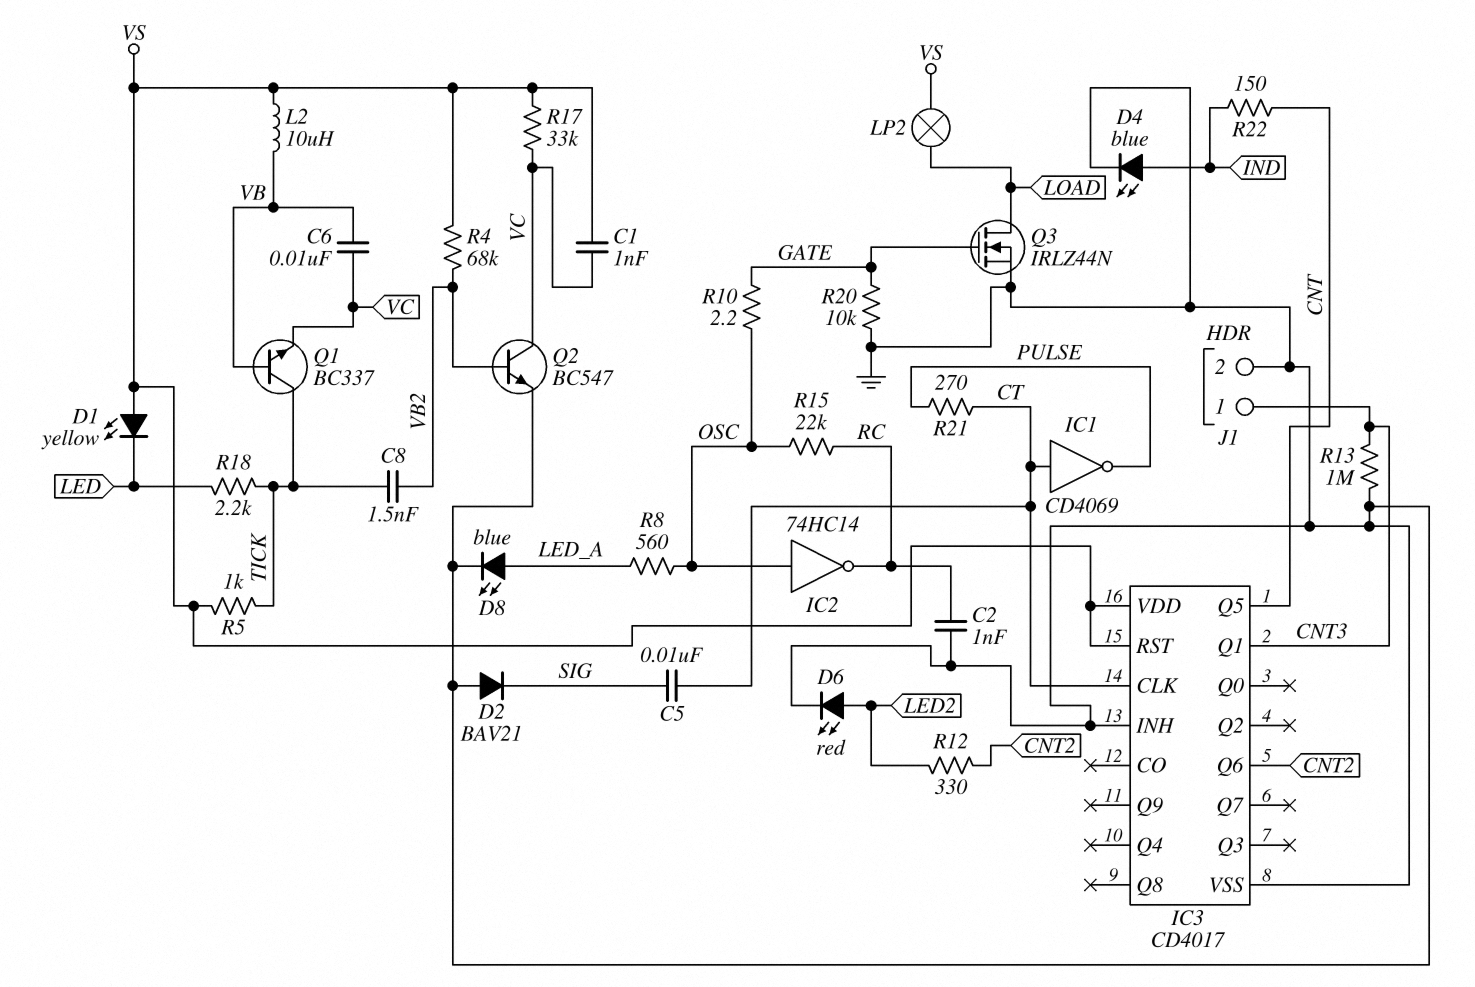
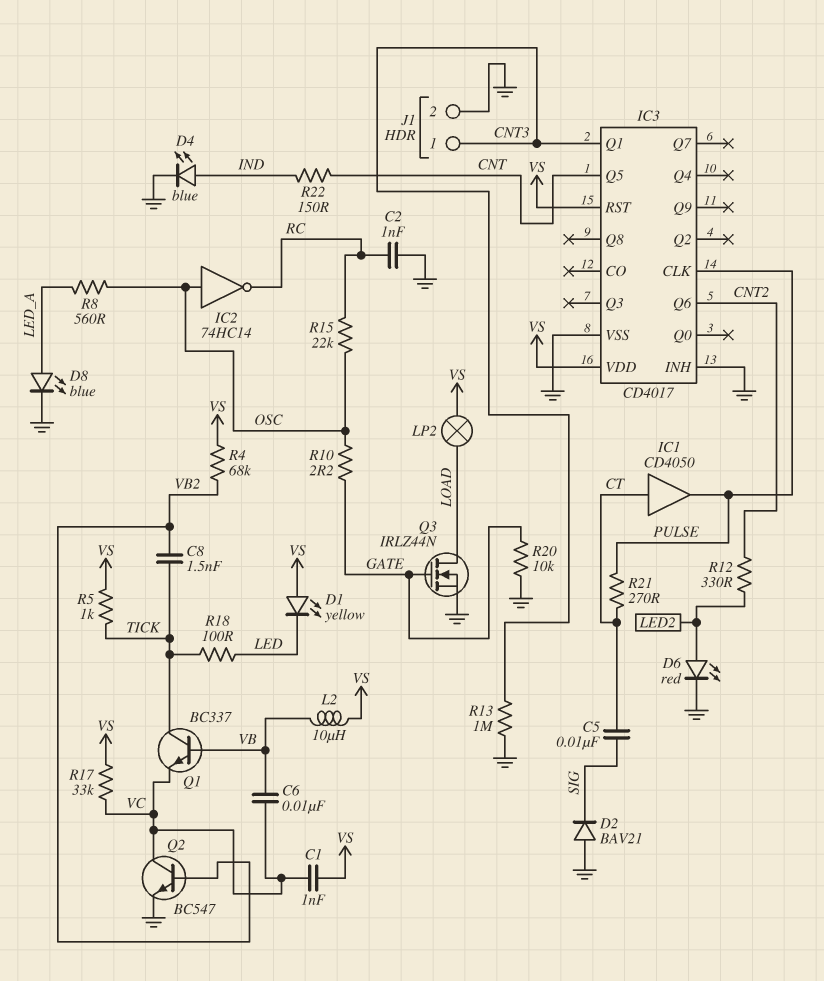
IC1: NOT CD4069 (in CT, out PULSE) -> buffer CD4050 (in CT, out PULSE)
IC3 pin CLK: CT -> PULSE
R18: 2.2k (LED, TICK) -> 100 (LED, TICK)

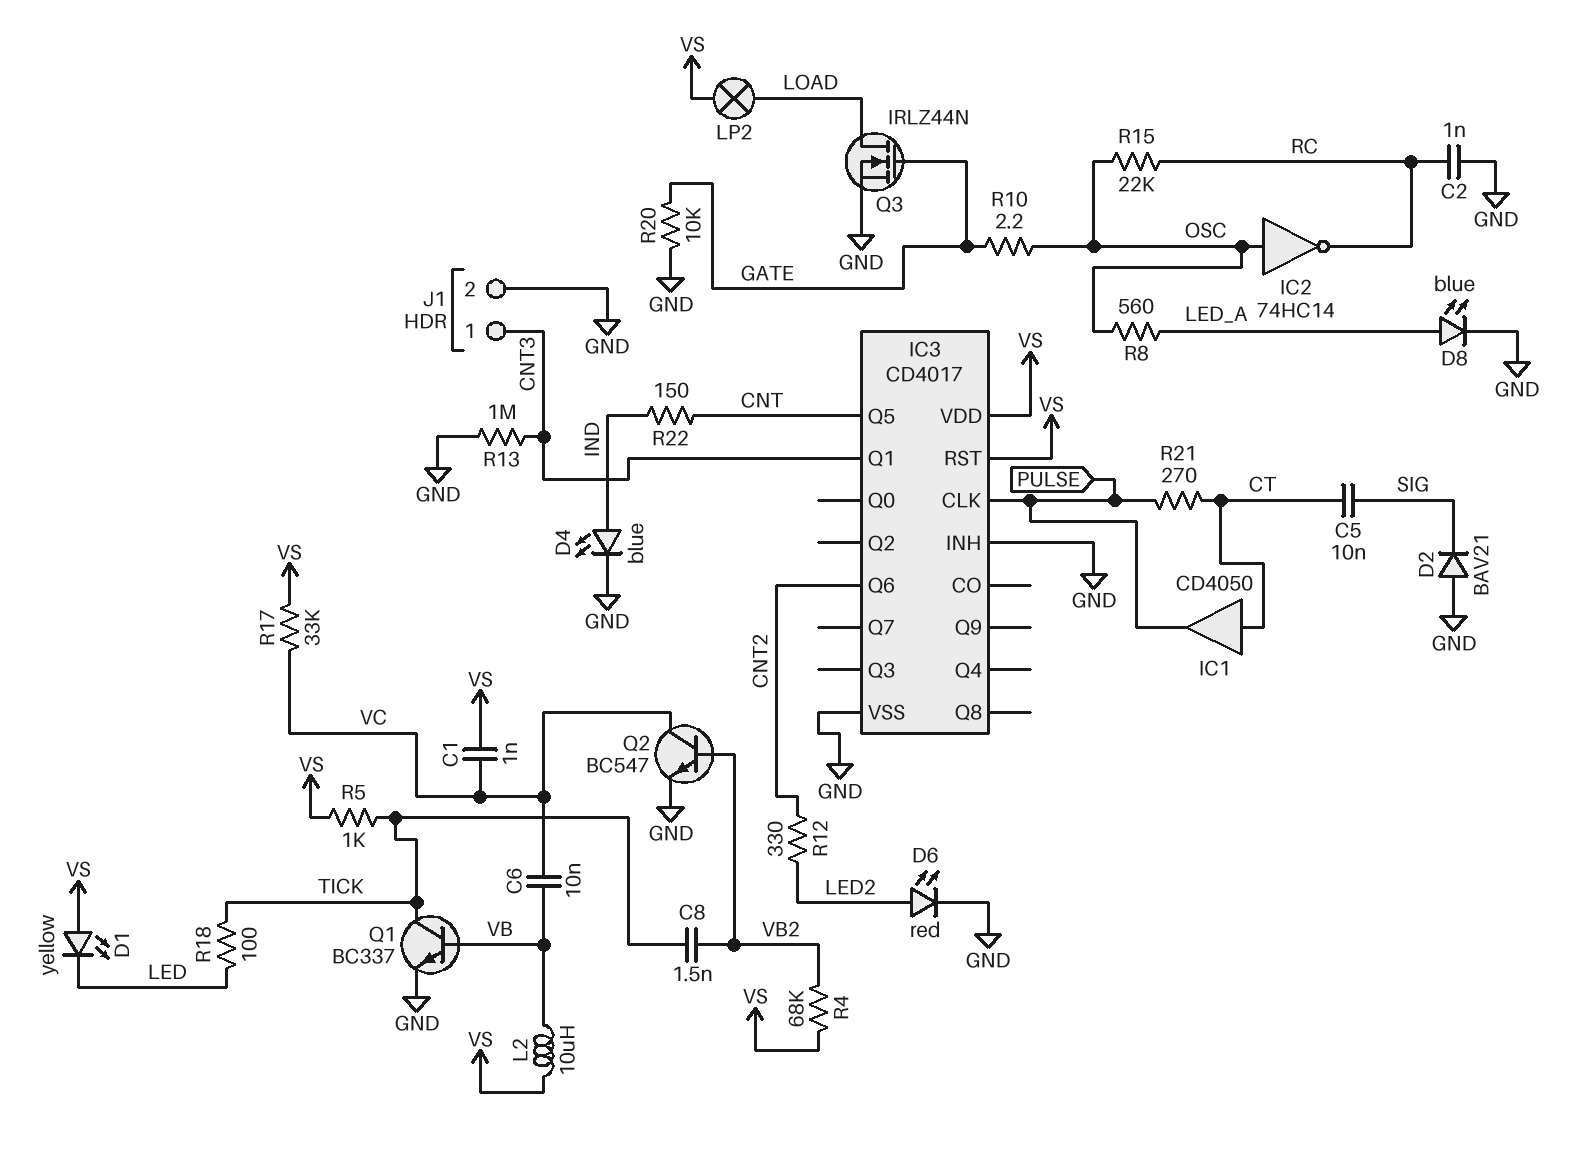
Q1: NPN BC337 (B VB, C TICK, E VC) -> NPN BC337 (B VB, C TICK, E GND)

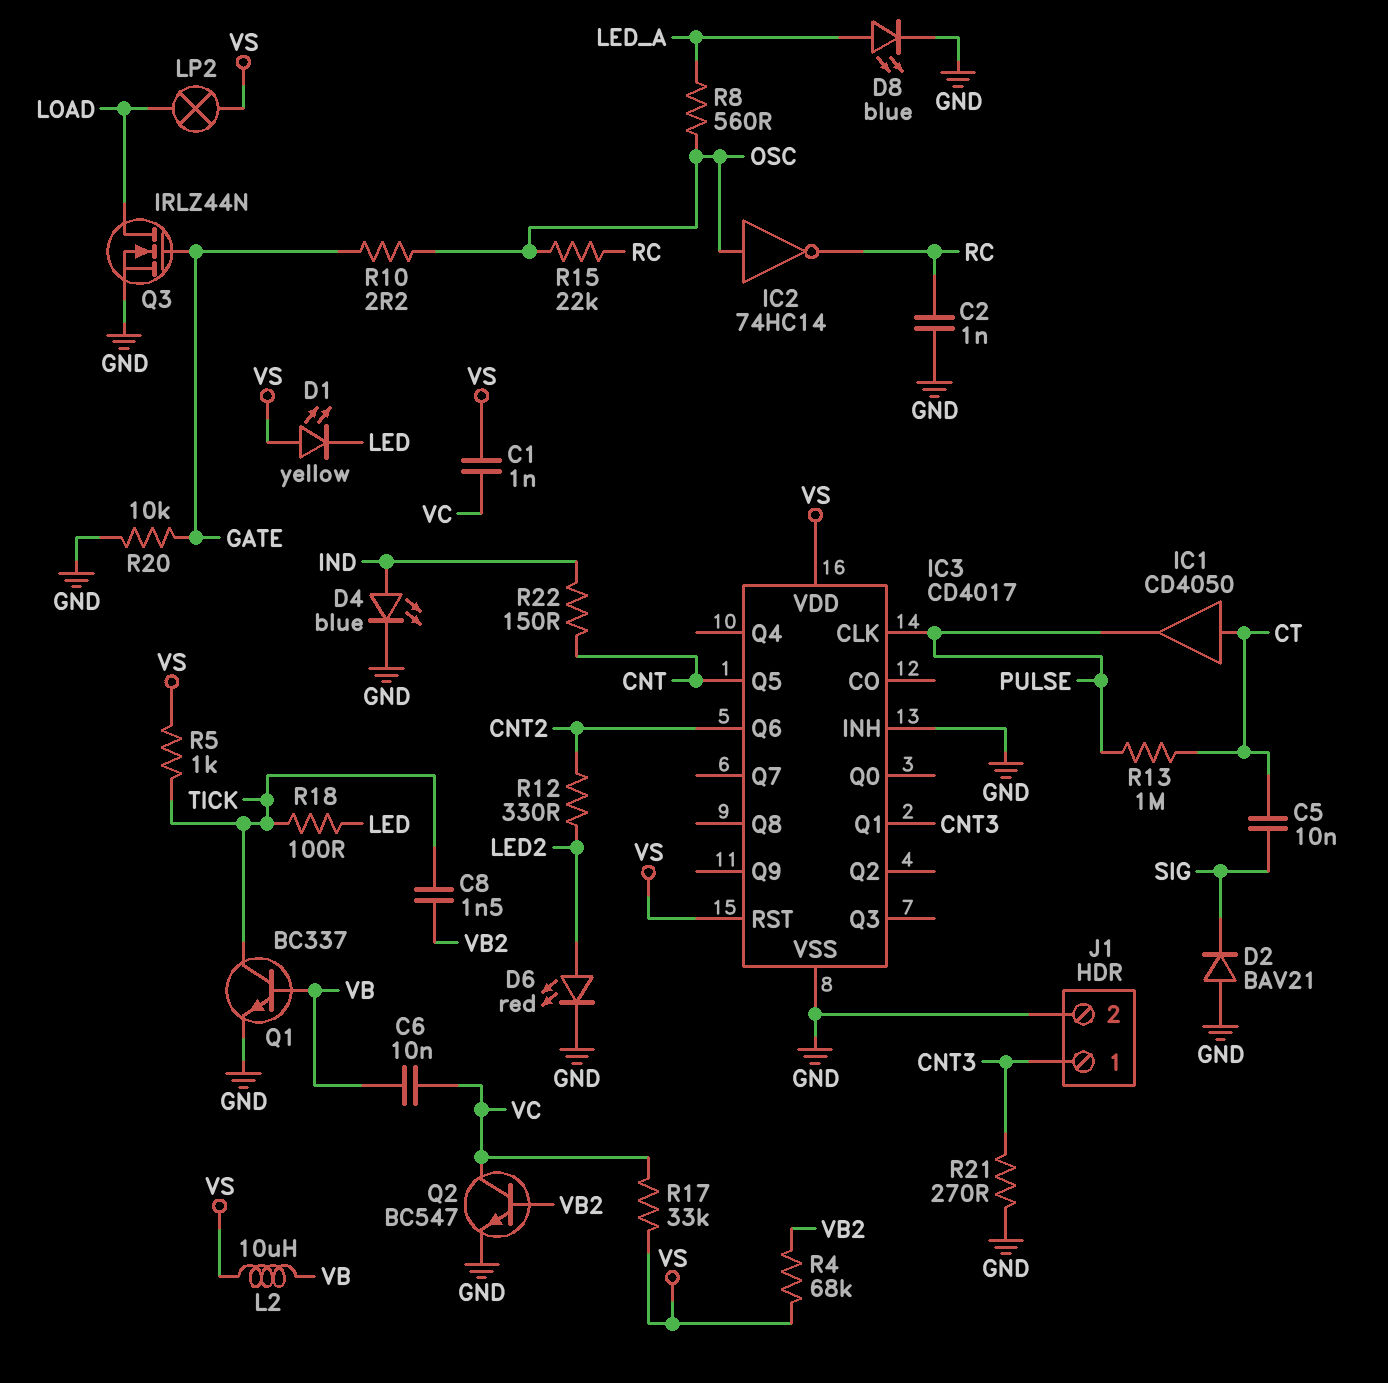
R13: 1M (CNT3, GND) -> 1M (CT, PULSE)
R21: 270 (CT, PULSE) -> 270 (CNT3, GND)

